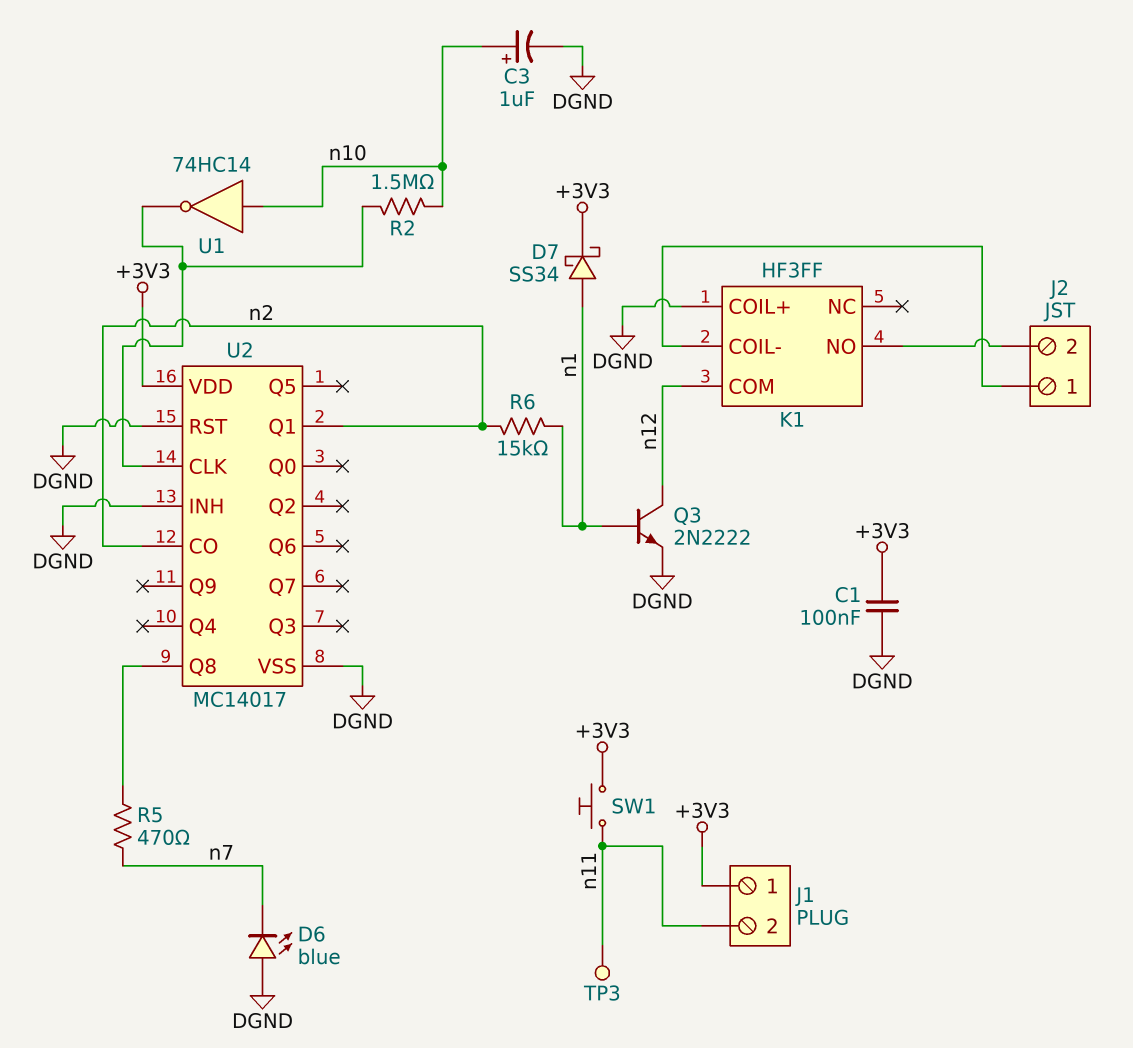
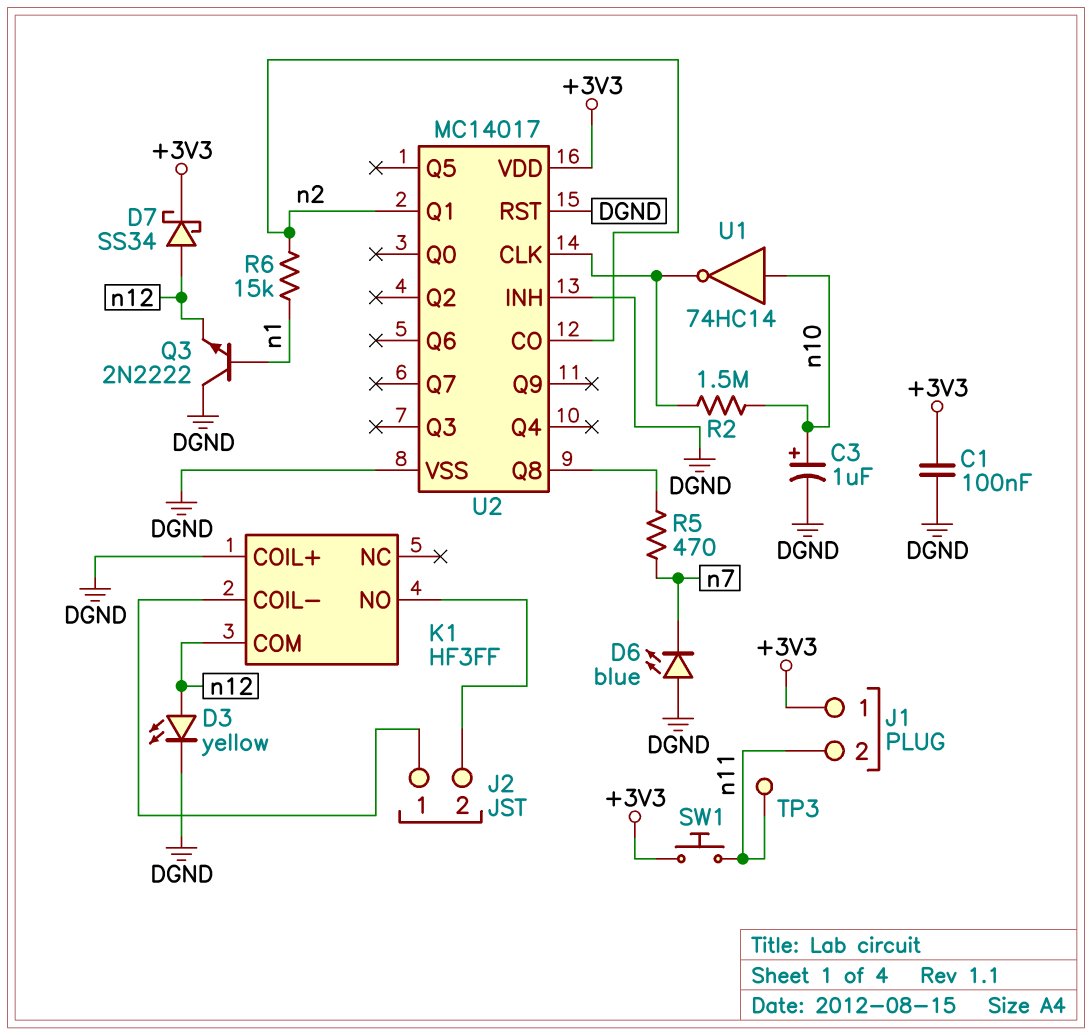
D3: none -> LED yellow (A n12, K DGND)
D7: schottky SS34 (A n1, K +3V3) -> schottky SS34 (A n12, K +3V3)
Q3: NPN 2N2222 (B n1, C n12, E DGND) -> NPN 2N2222 (B n1, C DGND, E n12)

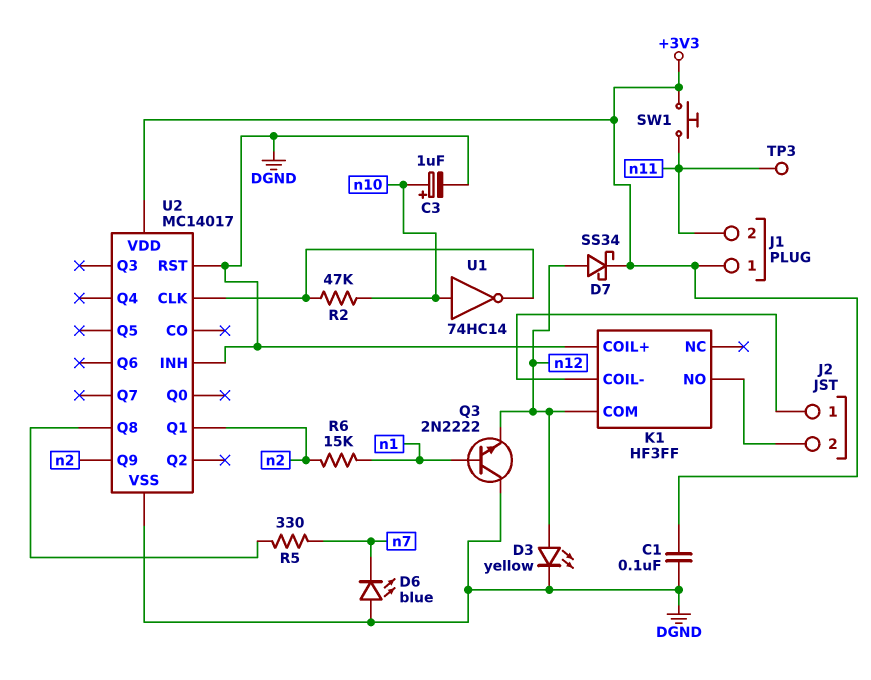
R2: 1.5M (U2/CLK, n10) -> 47k (U2/CLK, n10)
R5: 470 (U2/Q8, n7) -> 330 (U2/Q8, n7)
U2 pin CO: n2 -> none
U2 pin Q9: none -> n2

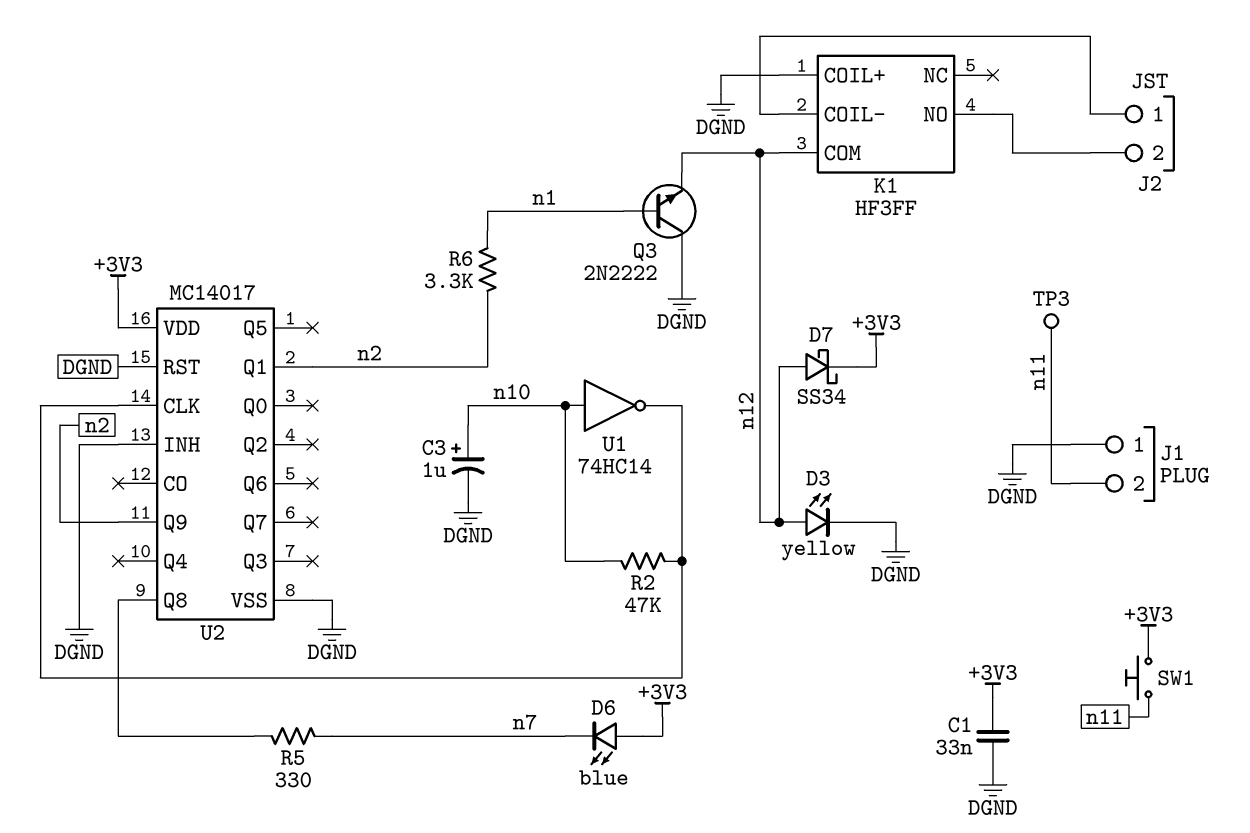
C1: 100nF (+3V3, DGND) -> 33nF (+3V3, DGND)
D6: LED blue (A DGND, K n7) -> LED blue (A +3V3, K n7)
J1 pin 1: +3V3 -> DGND
R6: 15k (n1, n2) -> 3.3k (n1, n2)

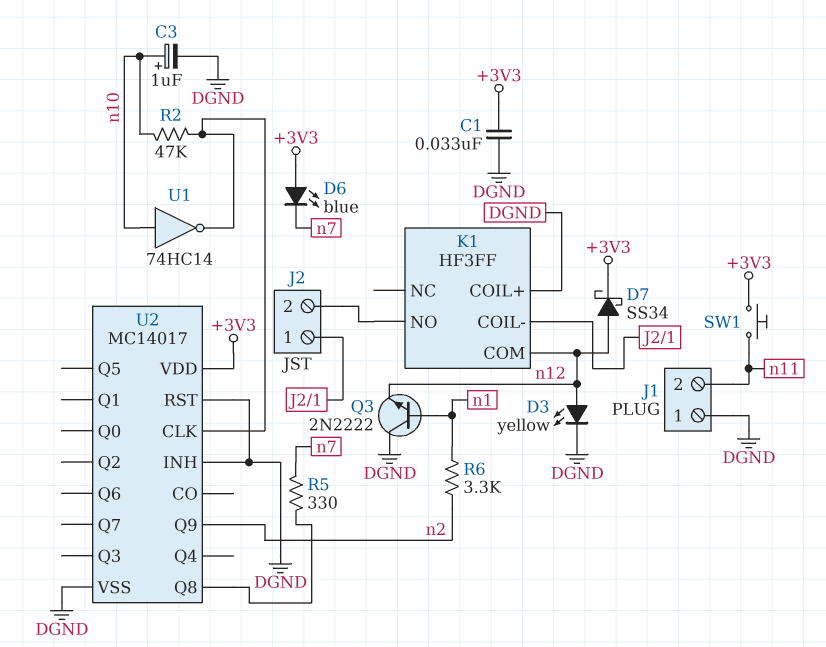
TP3: test point (n11) -> none
U2 pin Q1: n2 -> none

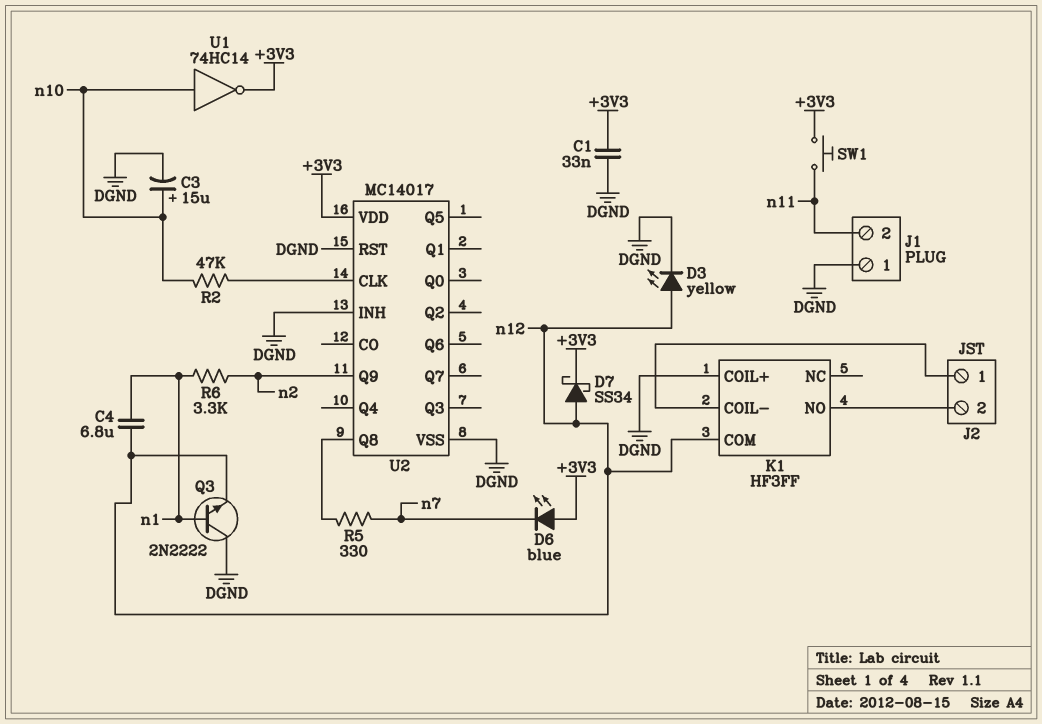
C3: 1uF (plus n10, minus DGND) -> 15uF (plus n10, minus DGND)
C4: none -> 6.8uF (n1, n12)
U1: NOT 74HC14 (in n10, out U2/CLK) -> NOT 74HC14 (in n10, out +3V3)

